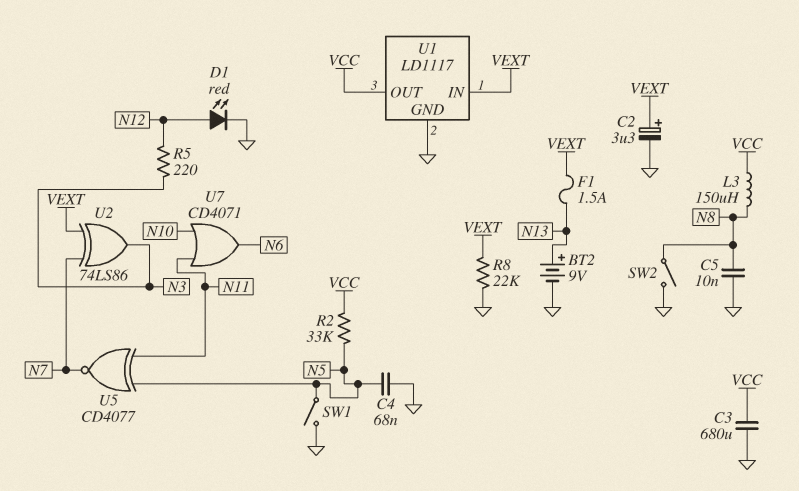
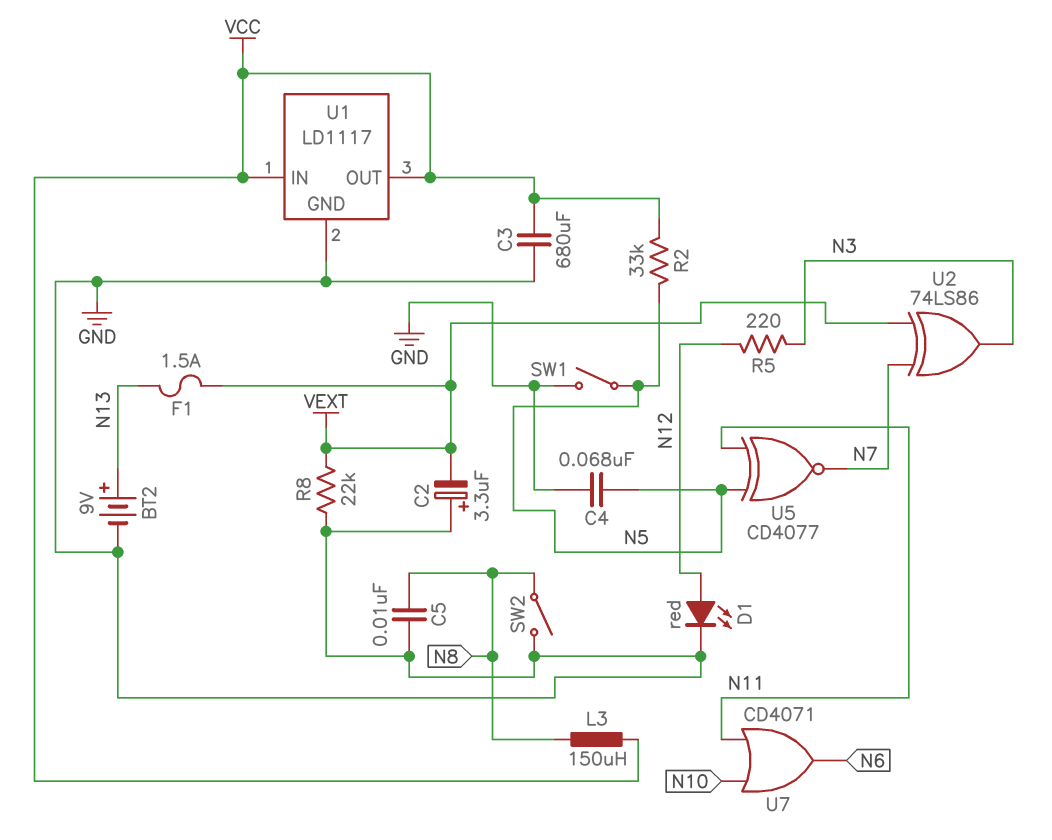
C2: 3.3uF (plus VEXT, minus GND) -> 3.3uF (plus GND, minus VEXT)
U1 pin IN: VEXT -> VCC

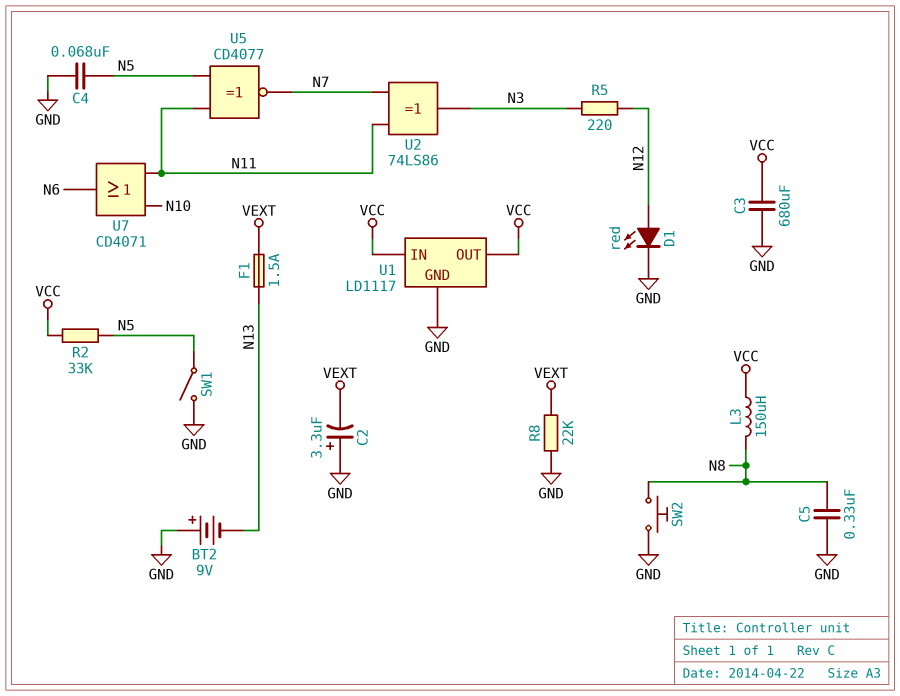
BT2: 9V (plus N13, minus GND) -> 9V (plus GND, minus N13)
C5: 10nF (GND, N8) -> 330nF (GND, N8)
SW2: switch (GND, N8) -> button (GND, N8)
U2: XOR 74LS86 (in N7, in VEXT, out N3) -> XOR 74LS86 (in N7, in N11, out N3)

